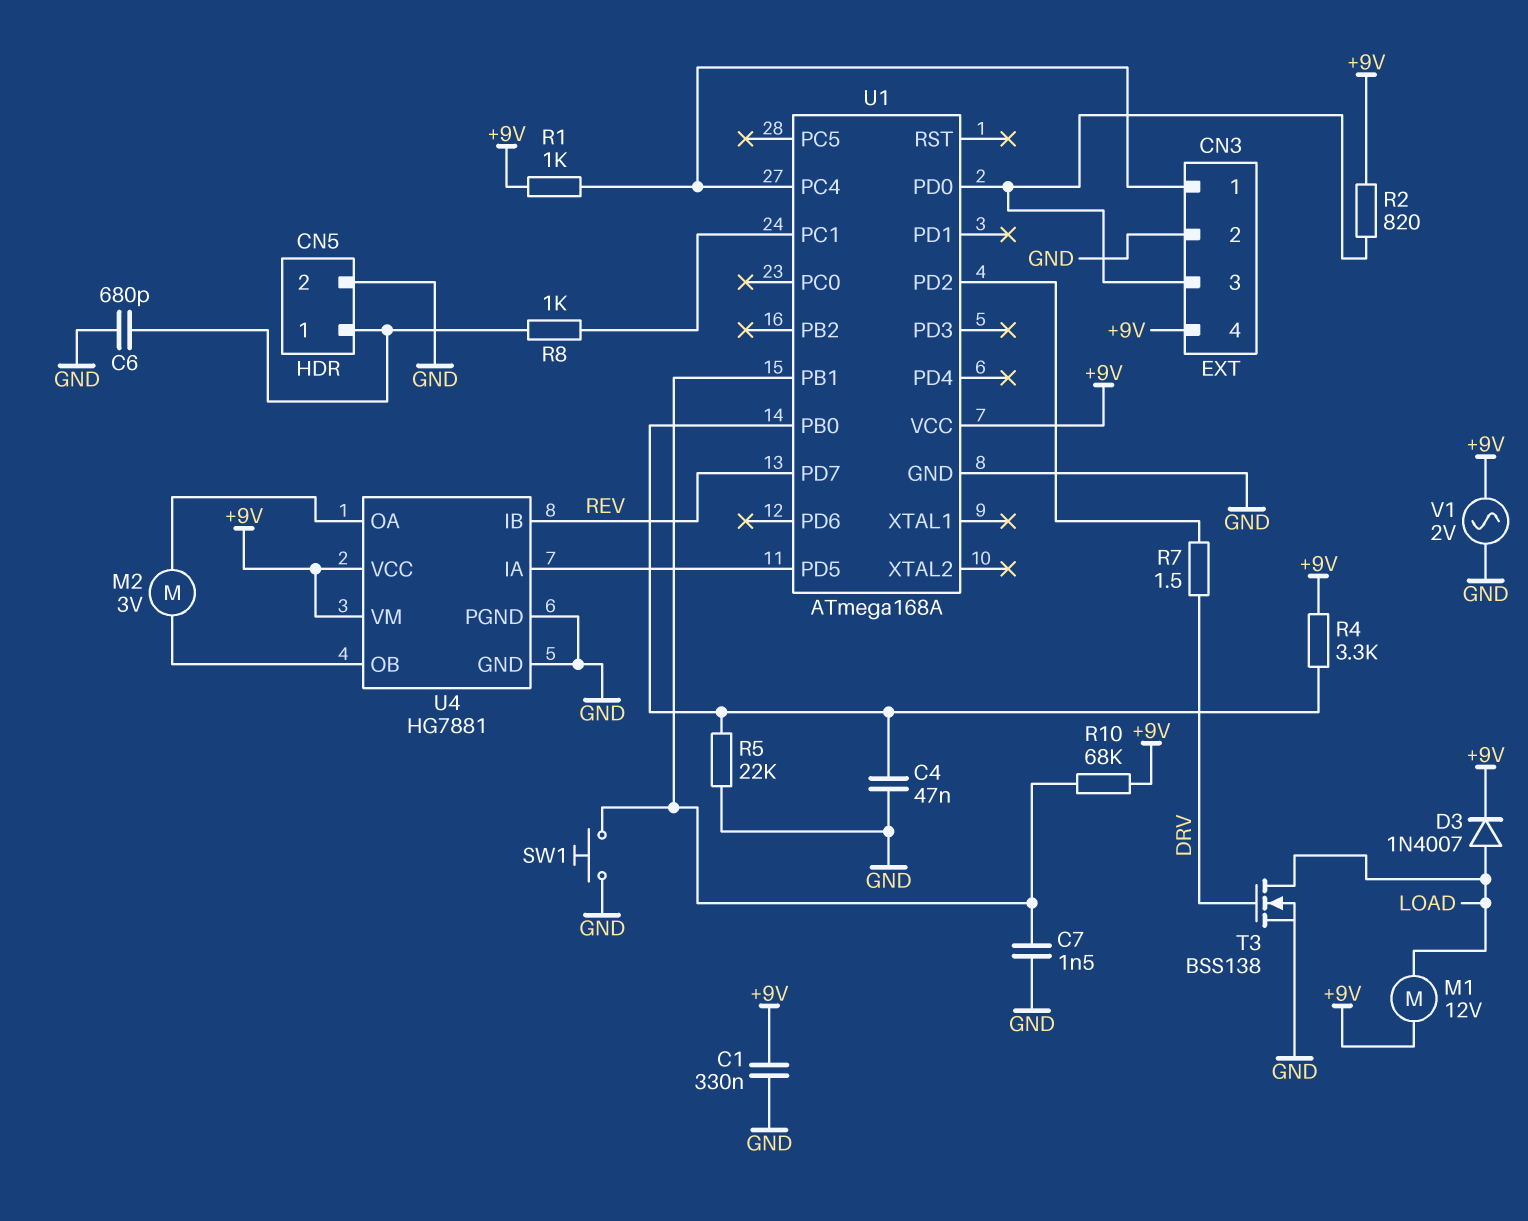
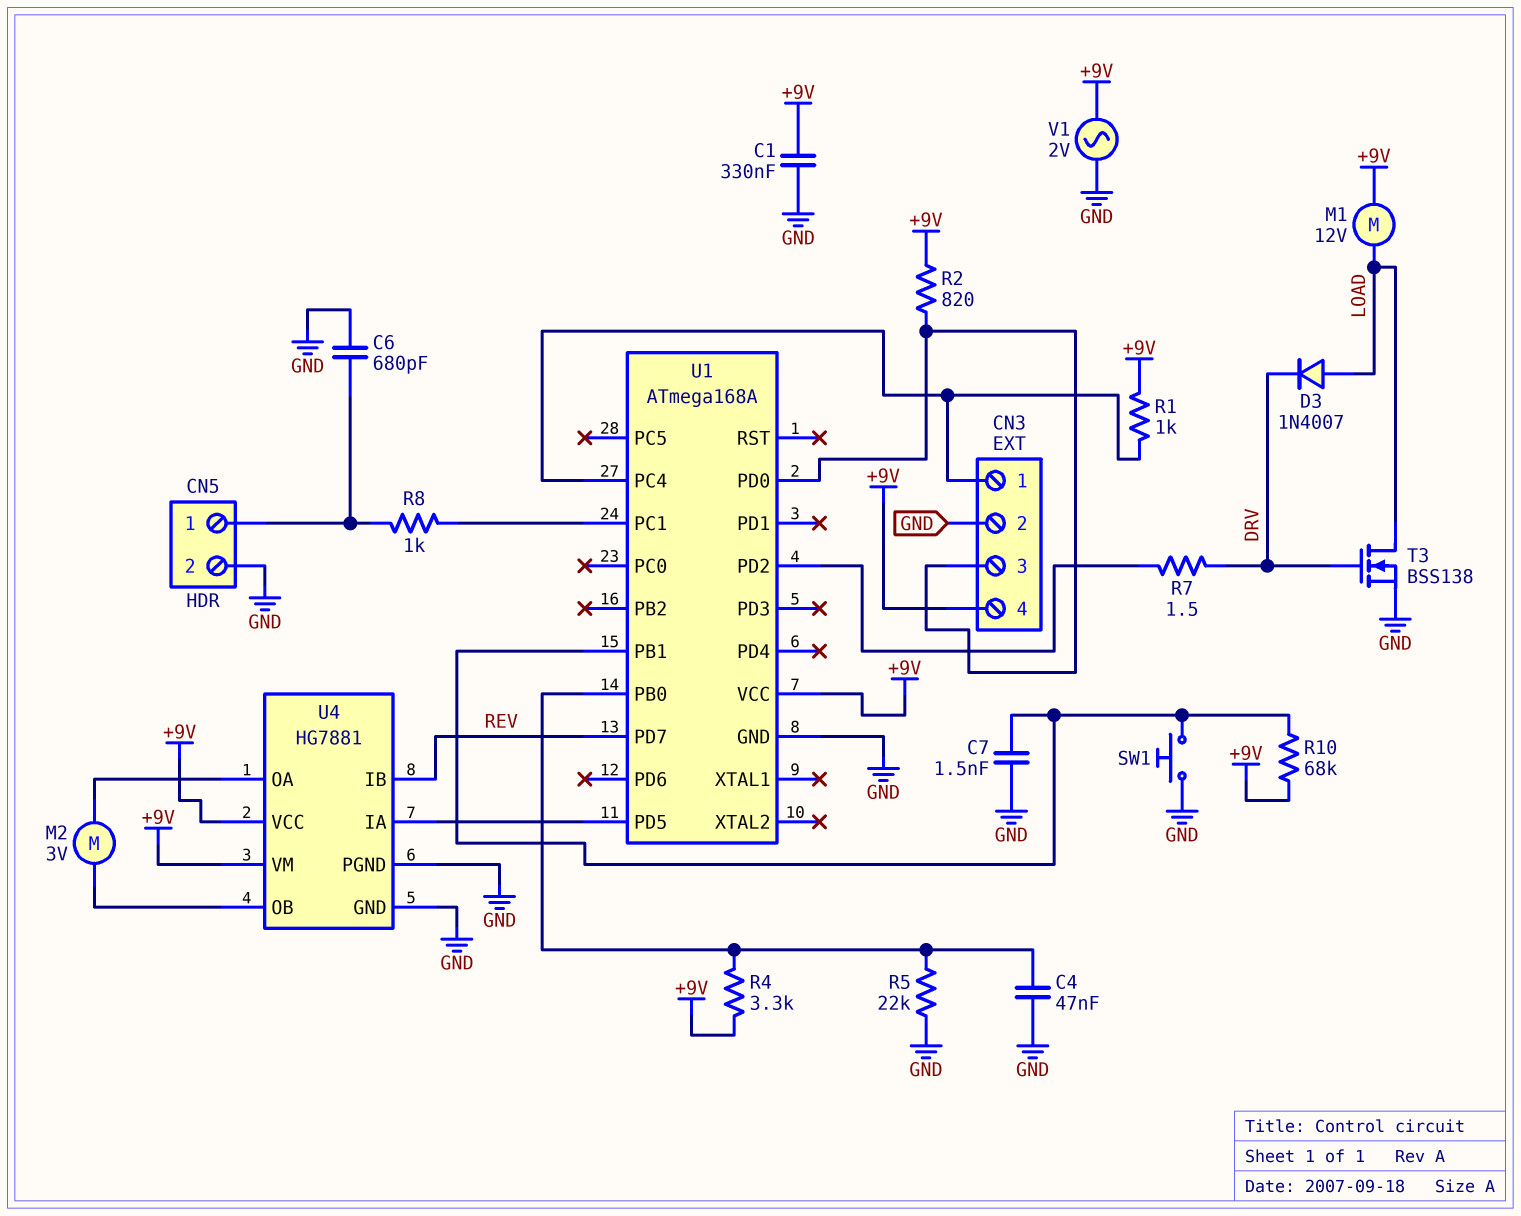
D3: diode 1N4007 (A LOAD, K +9V) -> diode 1N4007 (A LOAD, K DRV)

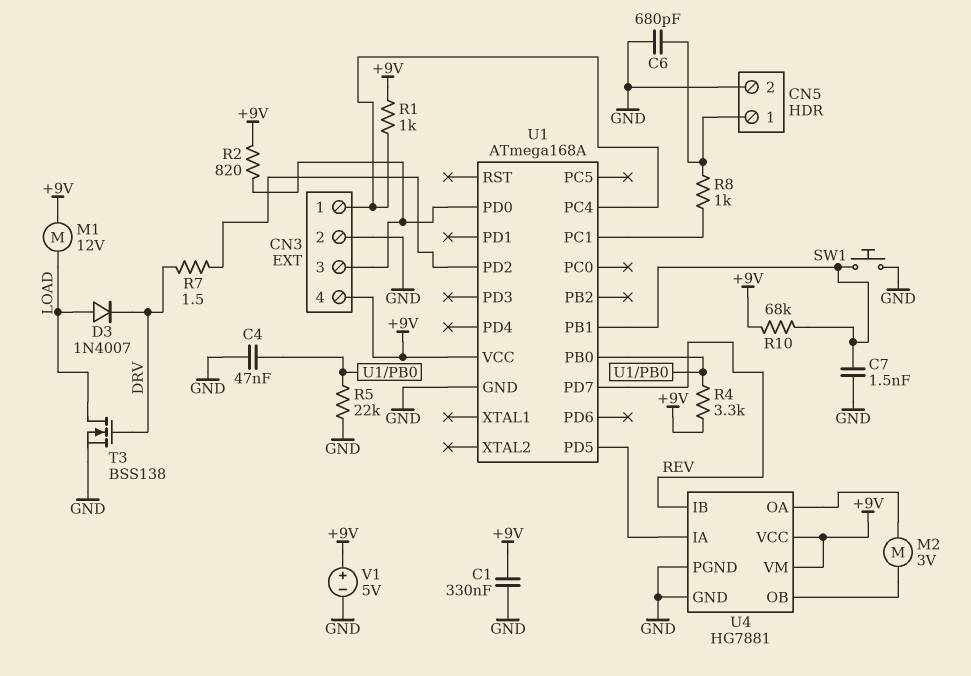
V1: AC 2V (+9V, GND) -> 5V (plus +9V, minus GND)

